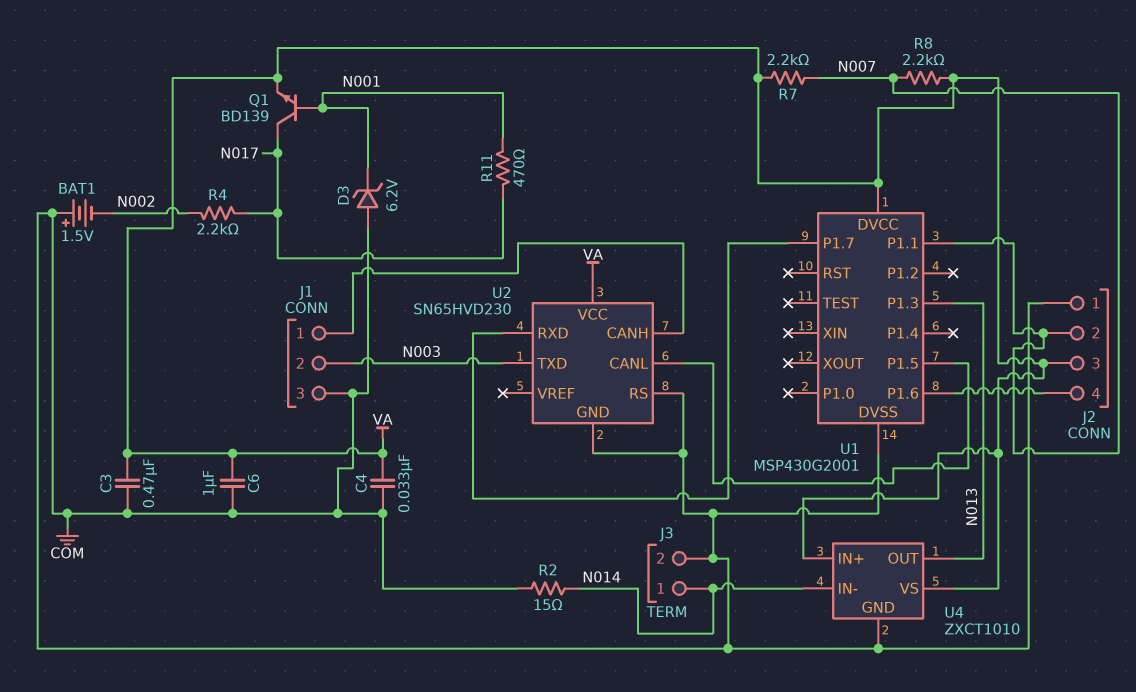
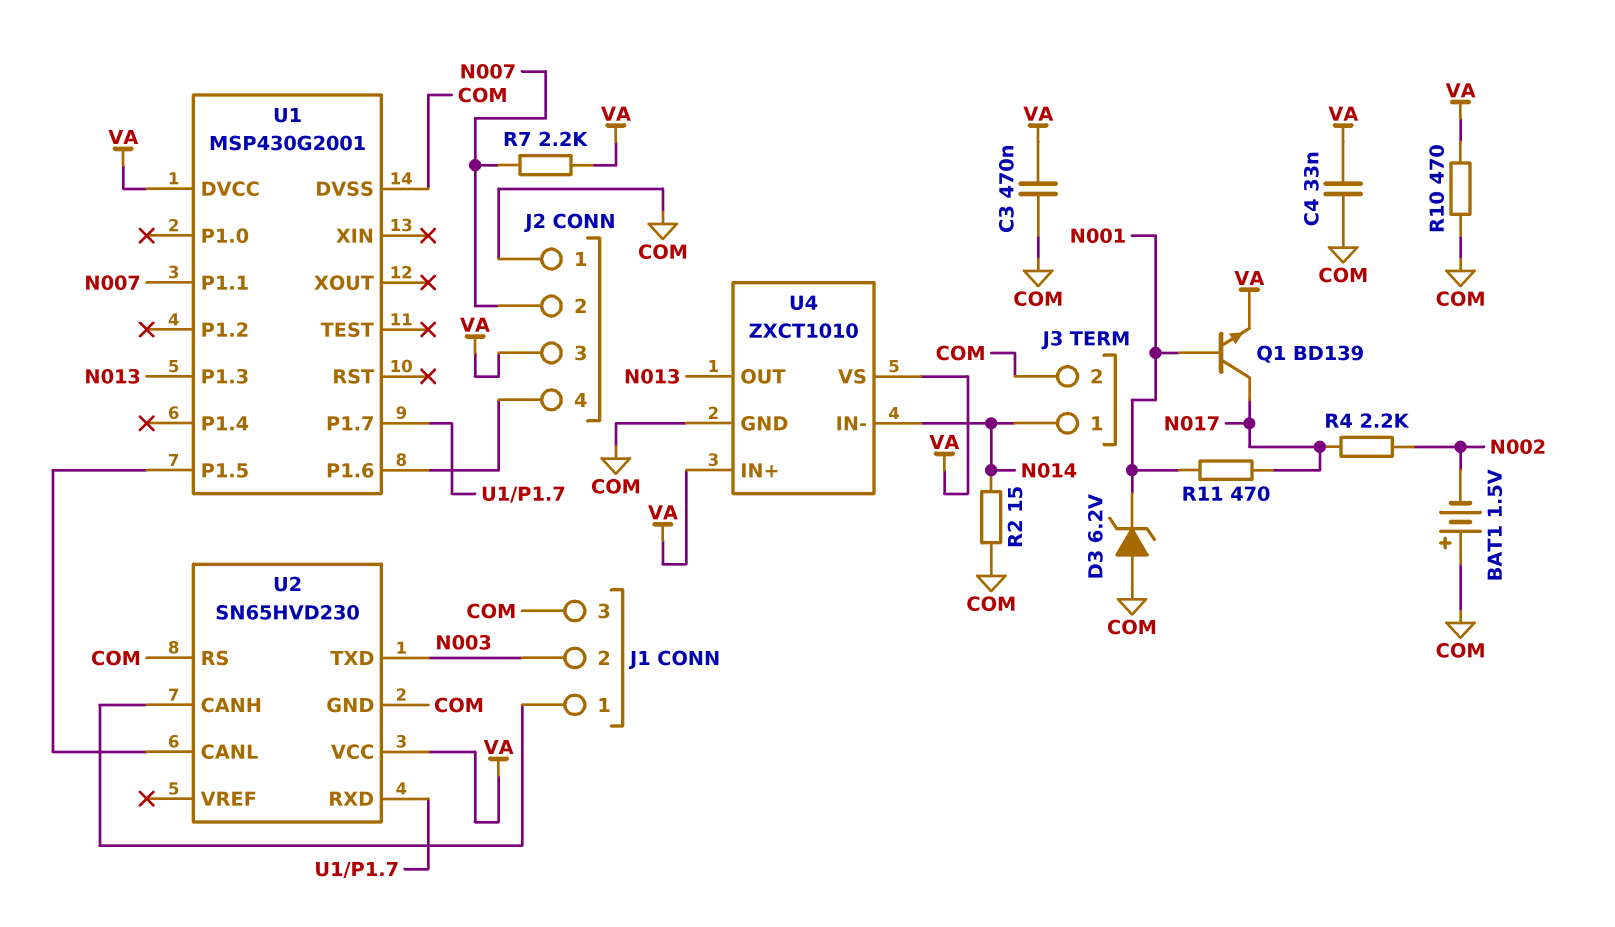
C6: 1uF (COM, VA) -> none
R8: 2.2k (N007, VA) -> none
R10: none -> 470 (COM, VA)

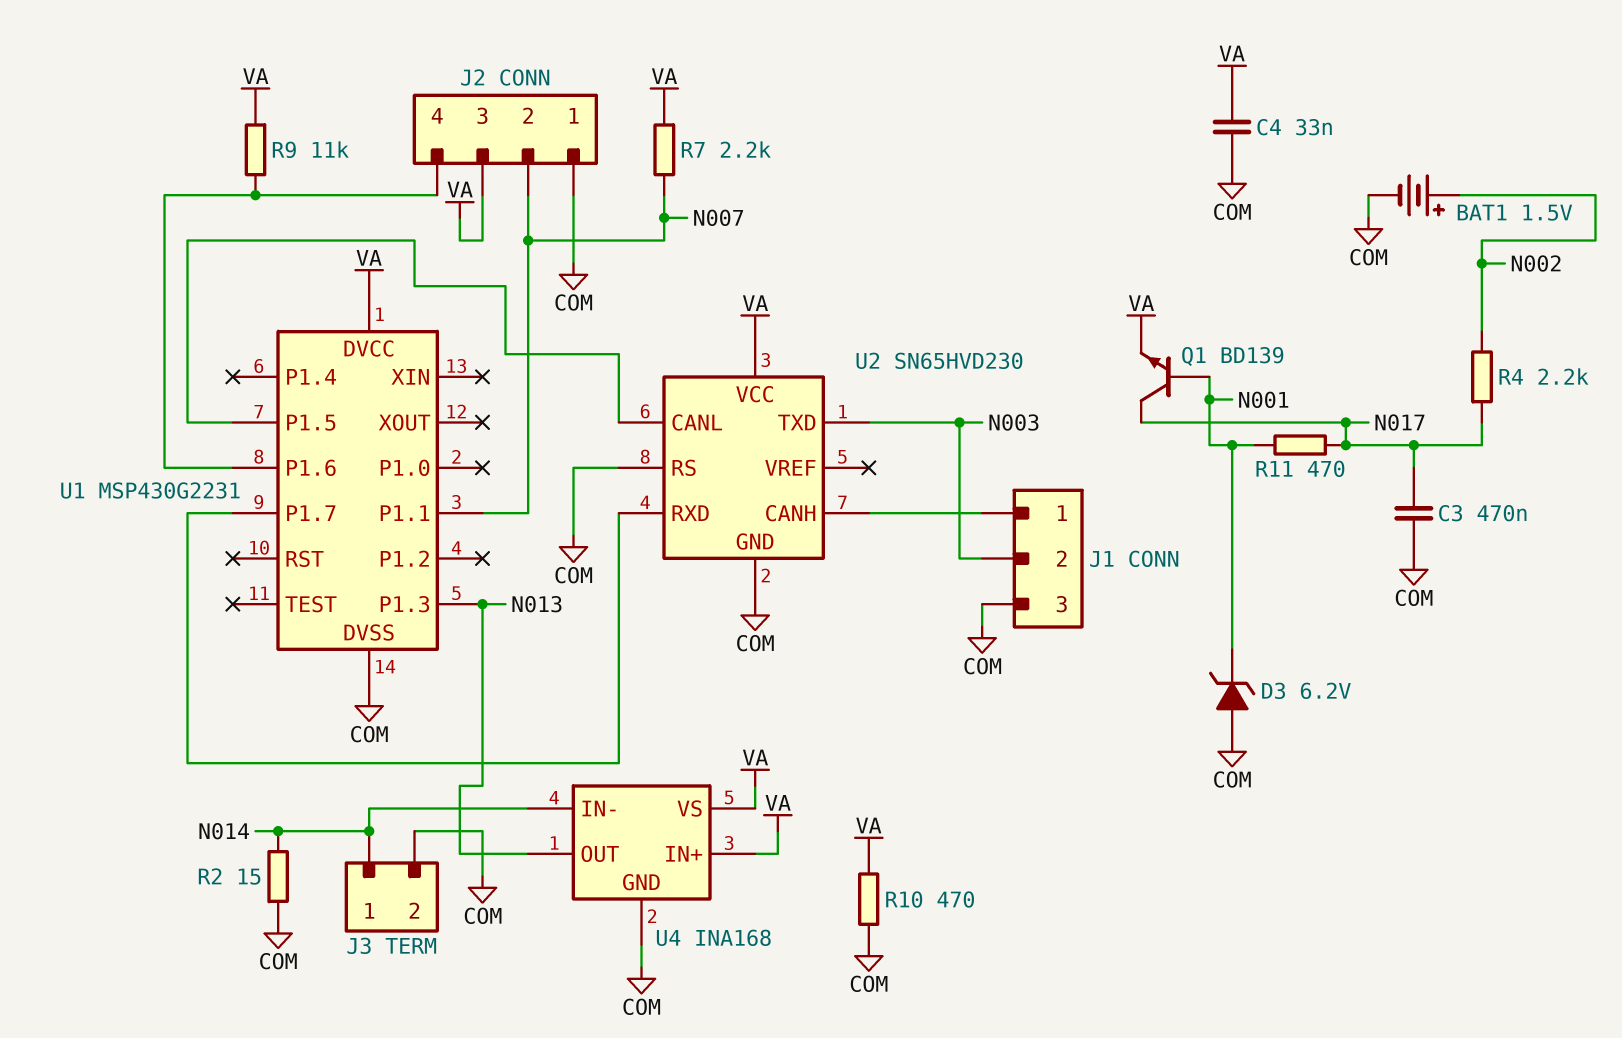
BAT1: 1.5V (plus COM, minus N002) -> 1.5V (plus N002, minus COM)
C3: 470nF (COM, VA) -> 470nF (COM, N017)
R9: none -> 11k (J2/4, VA)
U1: MSP430G2001 -> MSP430G2231
U4: ZXCT1010 -> INA168

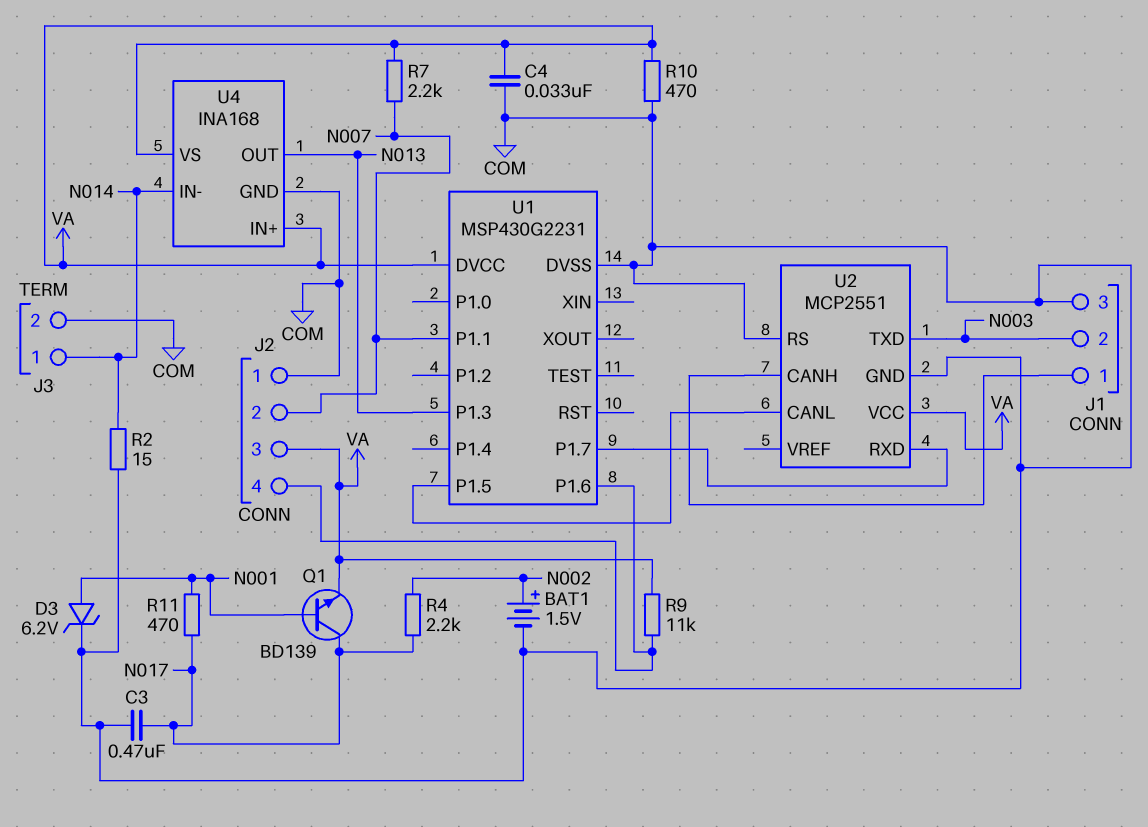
D3: zener 6.2V (A COM, K N001) -> zener 6.2V (A N001, K COM)
U2: SN65HVD230 -> MCP2551

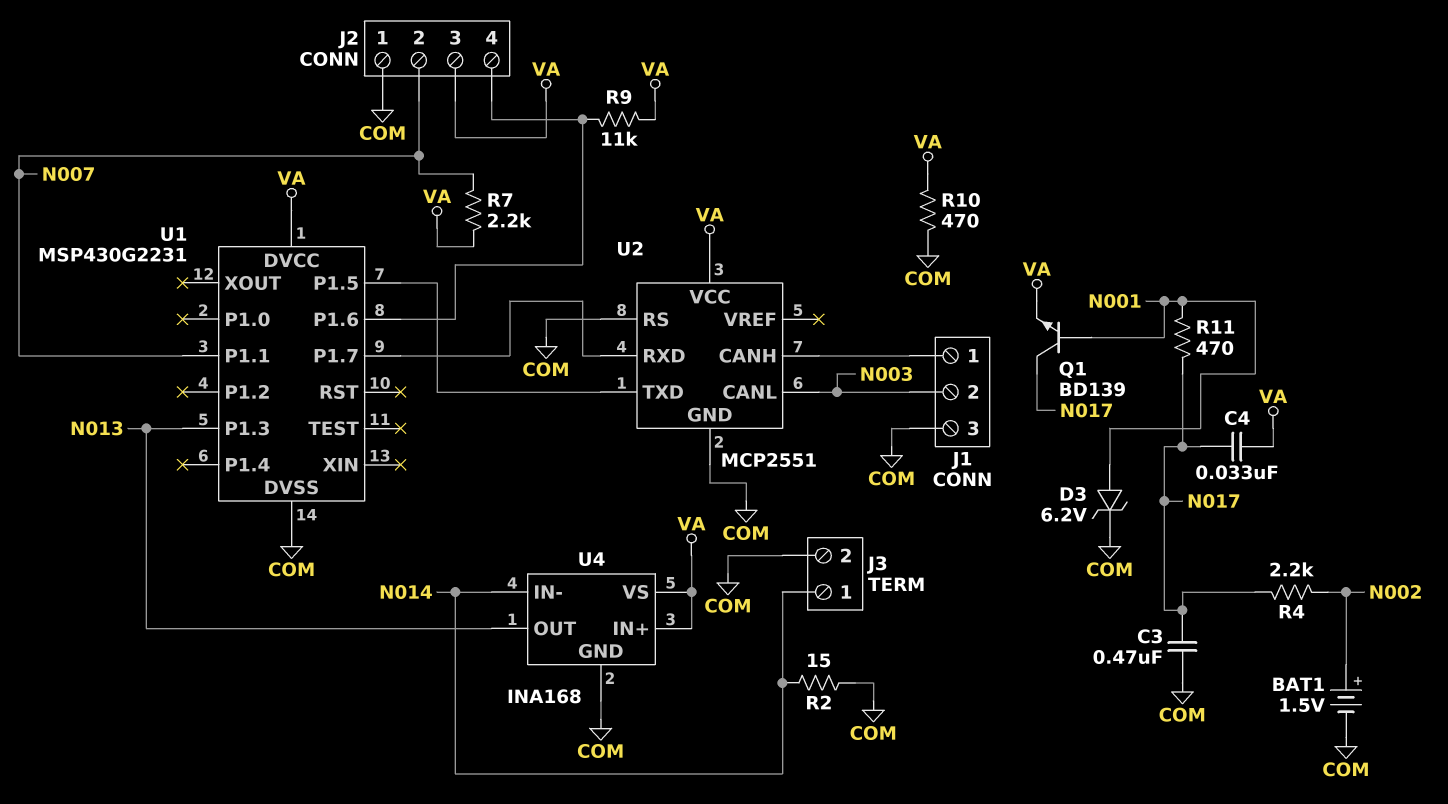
C4: 33nF (COM, VA) -> 33nF (N017, VA)
U2 pin CANL: U1/P1.5 -> N003
U2 pin TXD: N003 -> U1/P1.5

